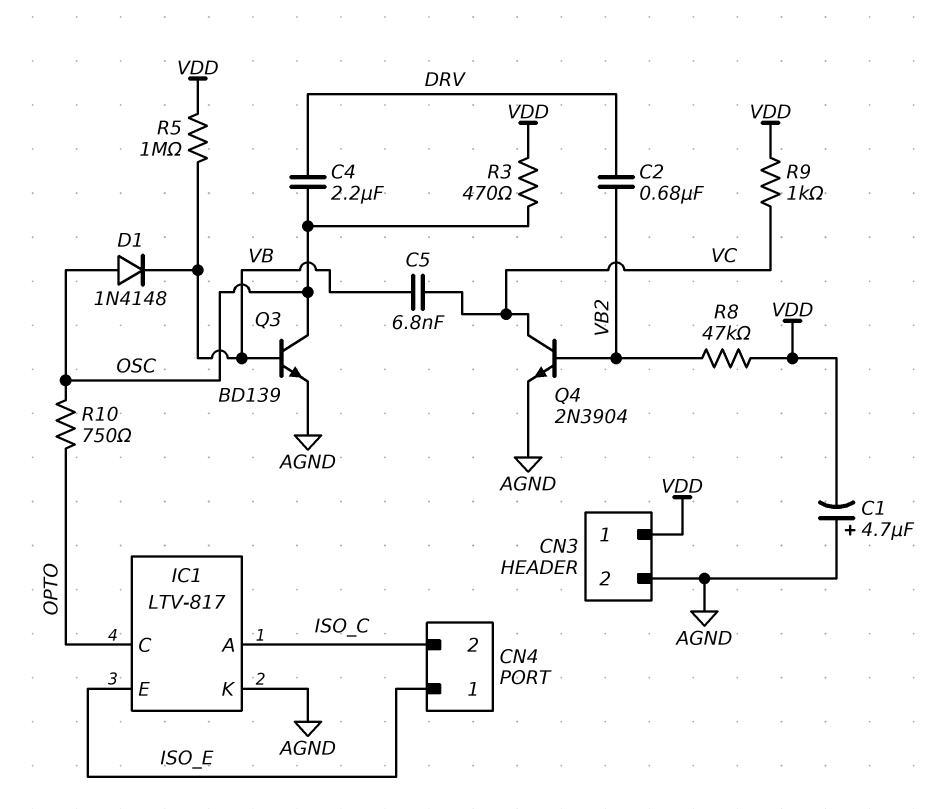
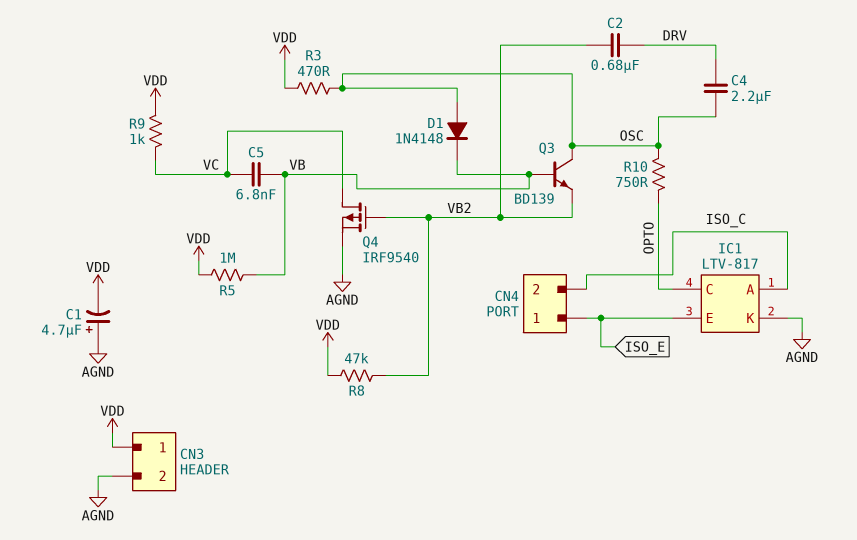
Q3: NPN BD139 (B VB, C OSC, E AGND) -> NPN BD139 (B VB, C OSC, E VB2)
Q4: NPN 2N3904 (B VB2, C VC, E AGND) -> PMOS IRF9540 (G VB2, D VC, S AGND)

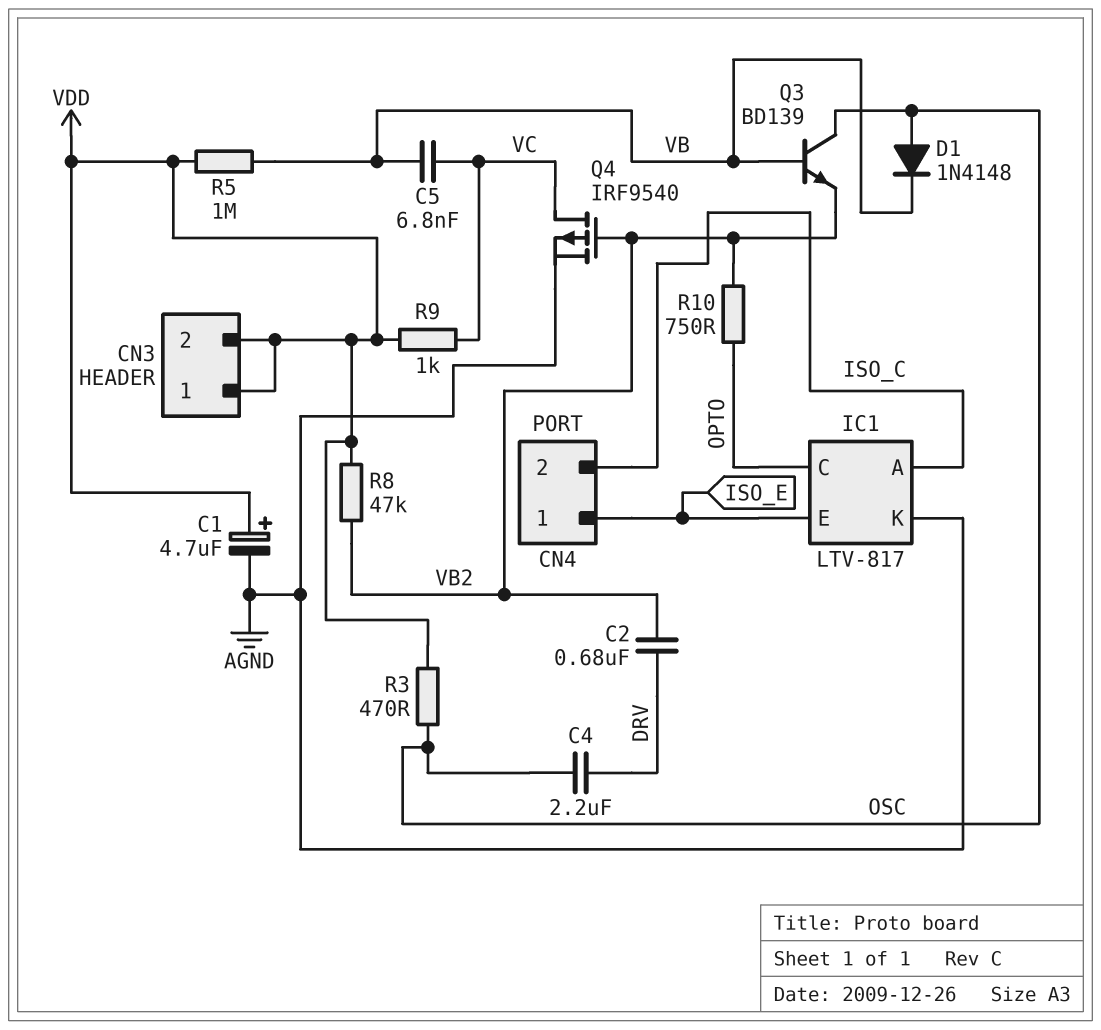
C1: 4.7uF (plus AGND, minus VDD) -> 4.7uF (plus VDD, minus AGND)
CN3 pin 2: AGND -> VDD
R10: 750 (OPTO, OSC) -> 750 (OPTO, VB2)

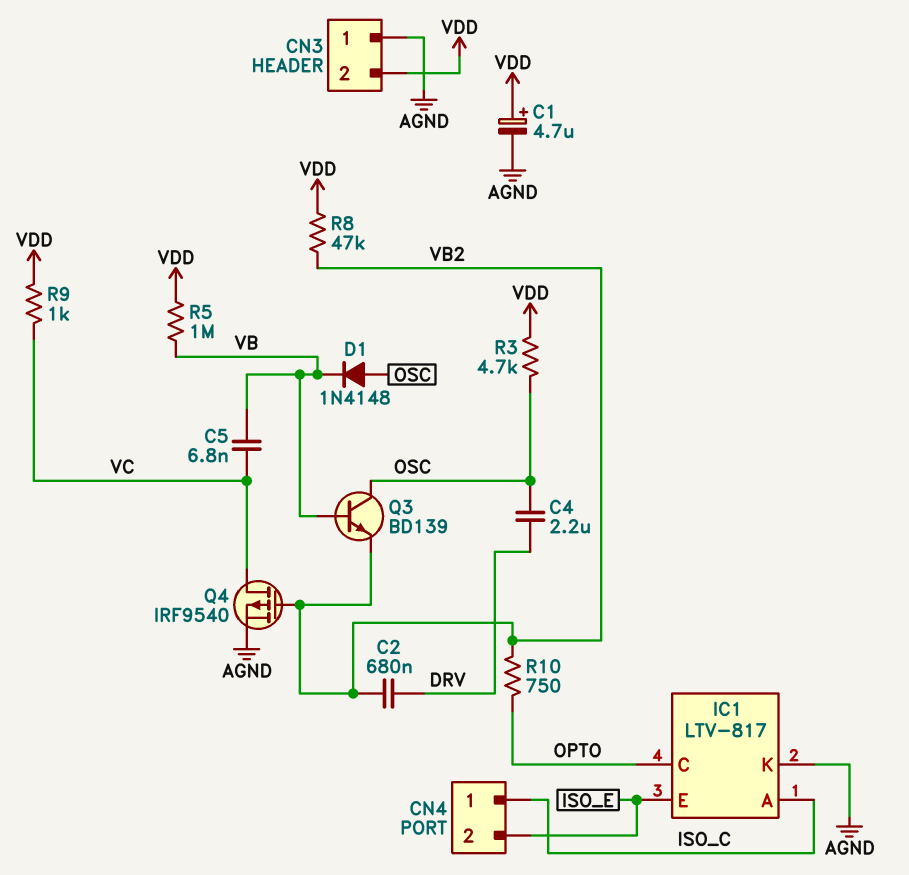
CN3 pin 1: VDD -> AGND
CN4 pin 1: ISO_E -> ISO_C
CN4 pin 2: ISO_C -> ISO_E
R3: 470 (OSC, VDD) -> 4.7k (OSC, VDD)

